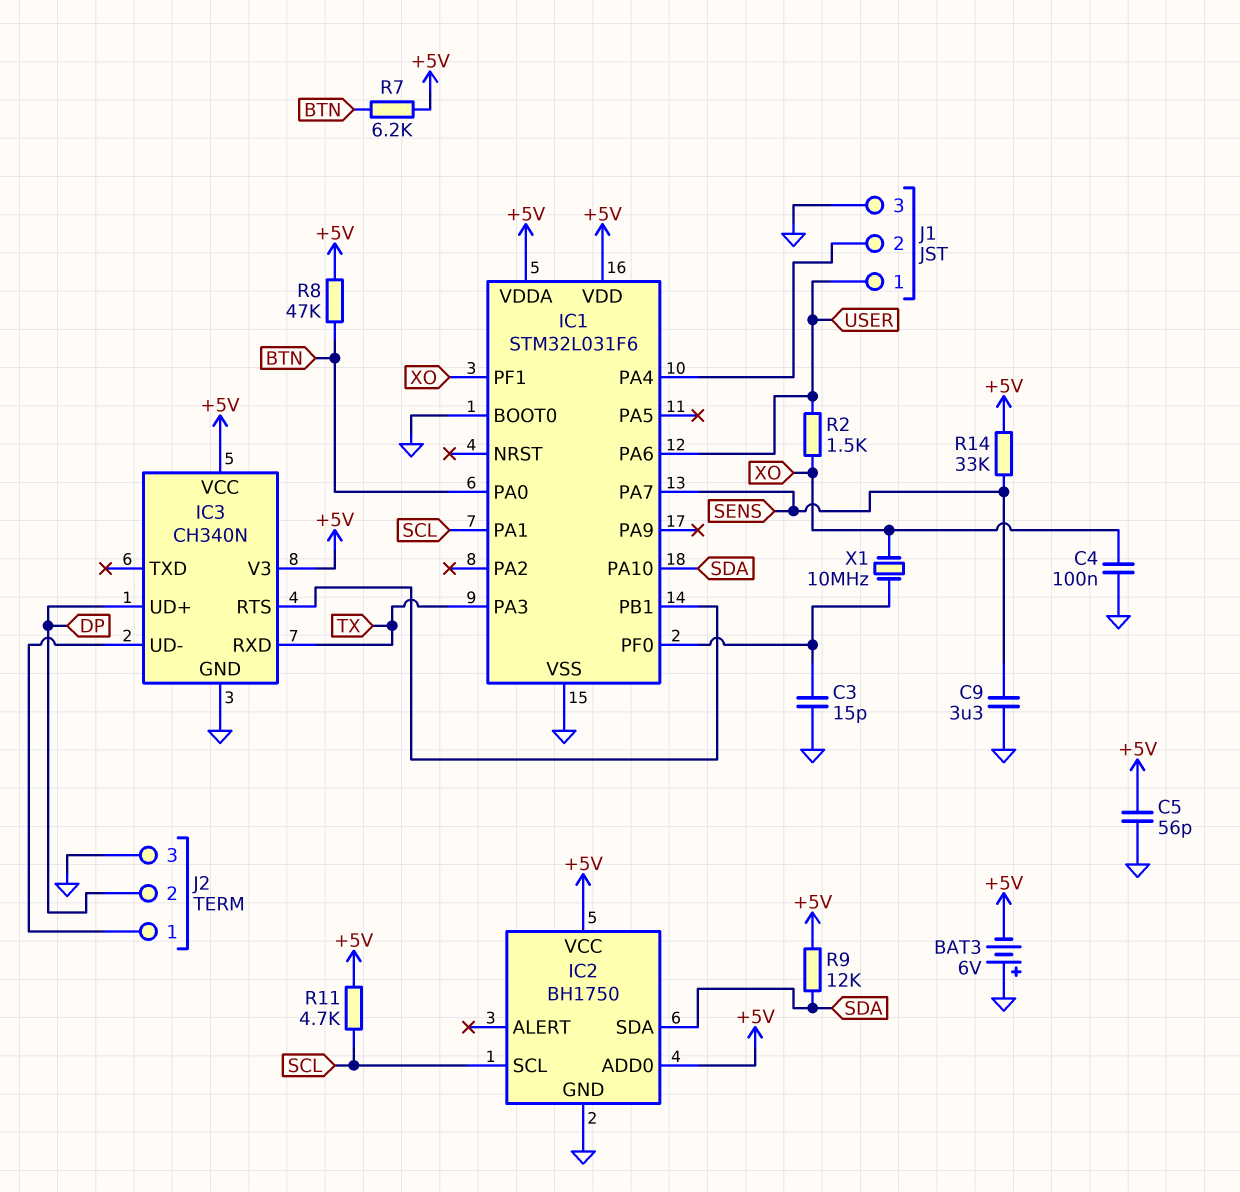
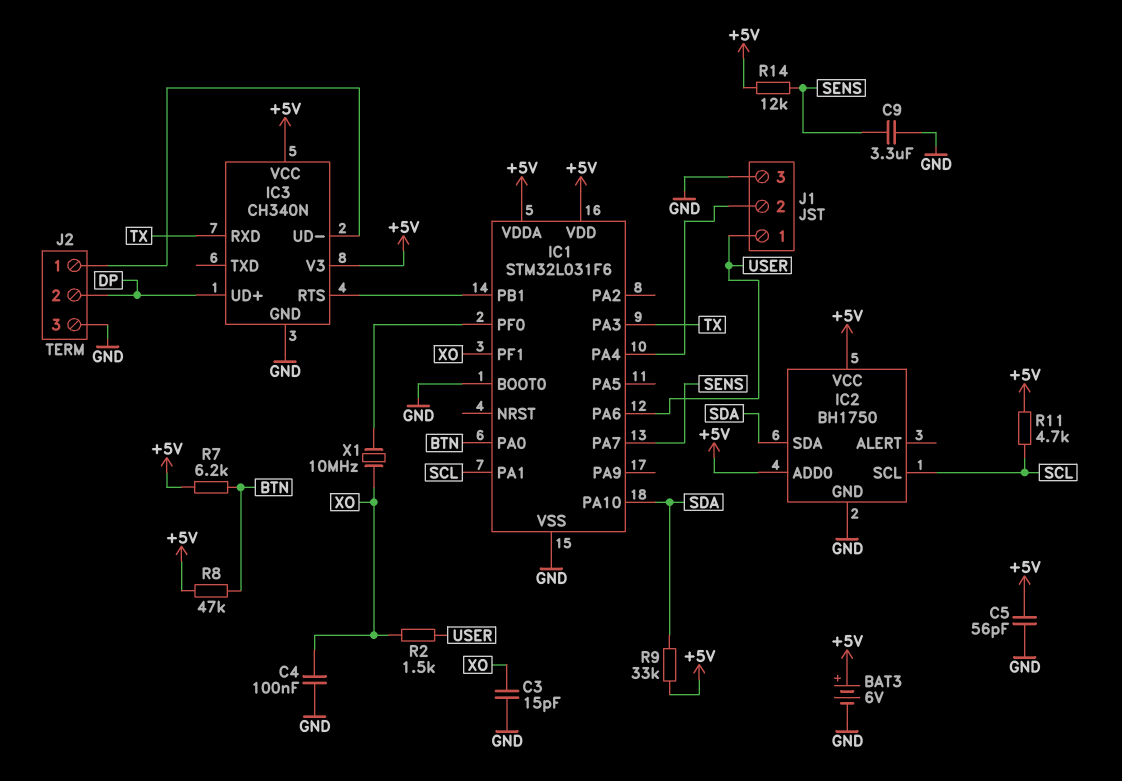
BAT3: 6V (plus GND, minus +5V) -> 6V (plus +5V, minus GND)
C3: 15pF (GND, IC1/PF0) -> 15pF (GND, XO)
R9: 12k (+5V, SDA) -> 33k (+5V, SDA)
R14: 33k (+5V, SENS) -> 12k (+5V, SENS)

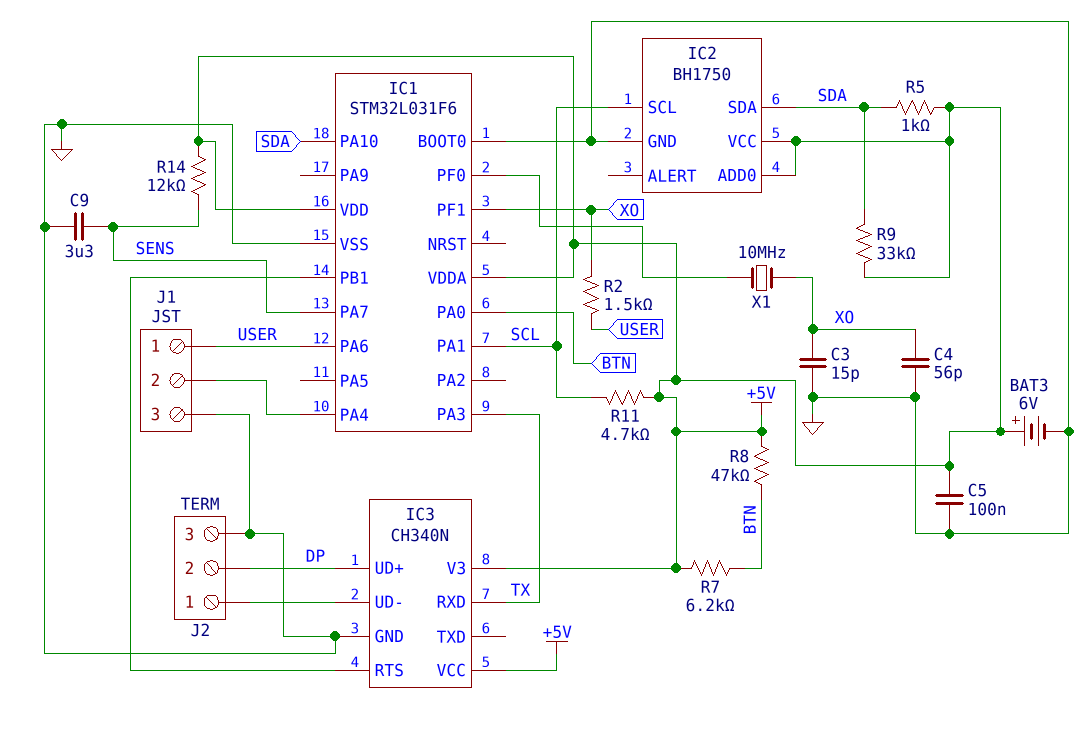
C4: 100nF (GND, XO) -> 56pF (GND, XO)
C5: 56pF (+5V, GND) -> 100nF (+5V, GND)
R5: none -> 1k (+5V, SDA)

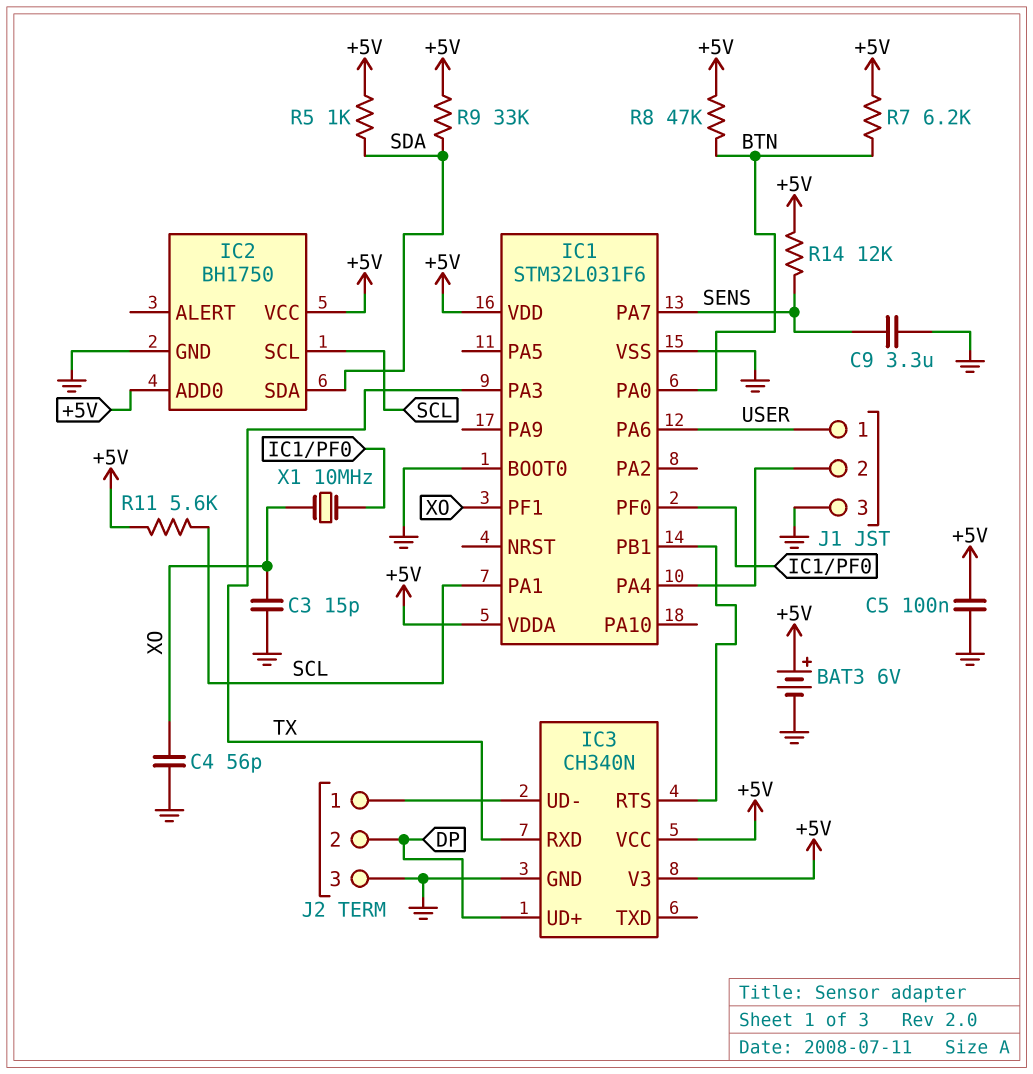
IC1 pin PA10: SDA -> none
R2: 1.5k (USER, XO) -> none
R11: 4.7k (+5V, SCL) -> 5.6k (+5V, SCL)

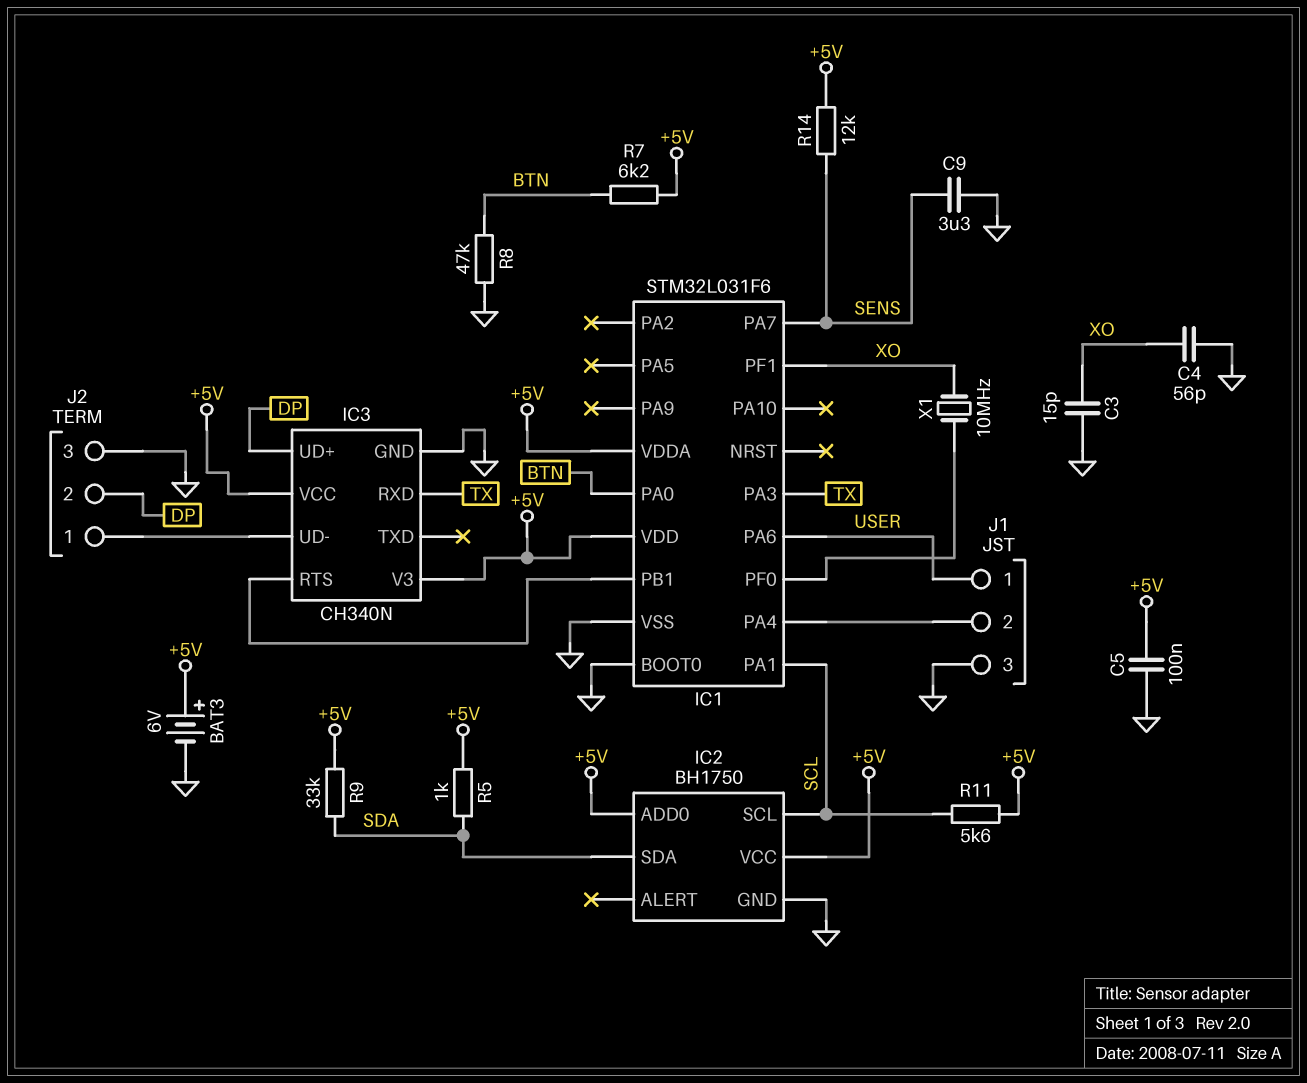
R8: 47k (+5V, BTN) -> 47k (BTN, GND)

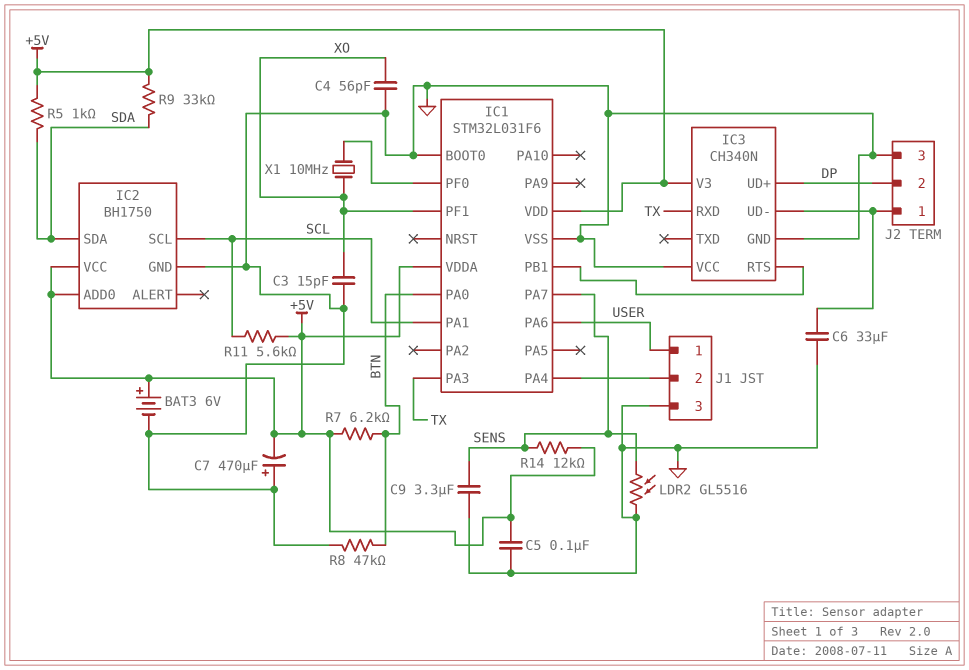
C6: none -> 33uF (GND, IC3/UD-)
C7: none -> 470uF (plus GND, minus +5V)
IC3 pin VCC: +5V -> GND
LDR2: none -> GL5516 (GND, SENS)

